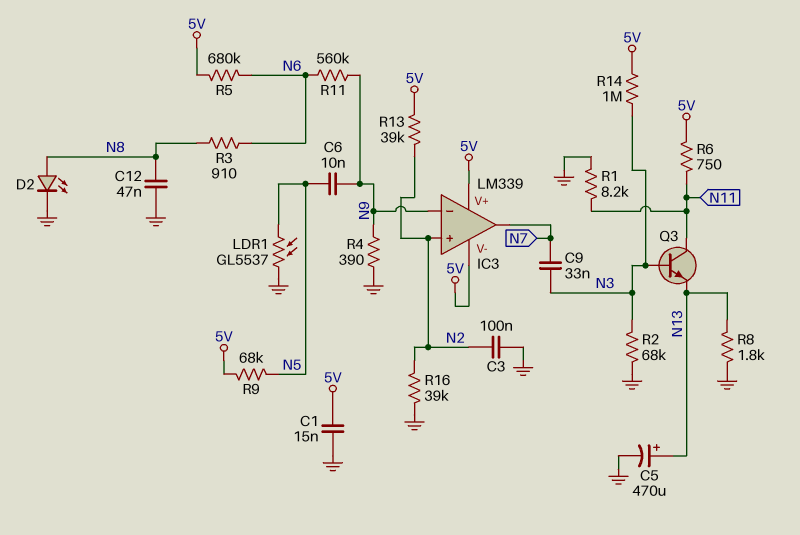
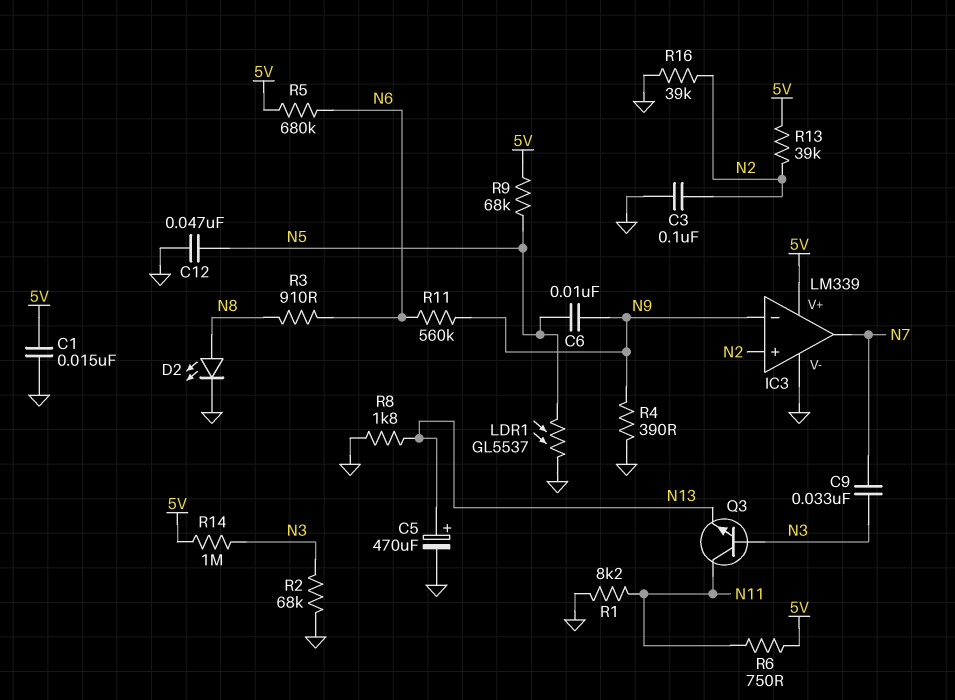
C12: 47nF (GND, N8) -> 47nF (GND, N5)
IC3 pin V-: 5V -> GND

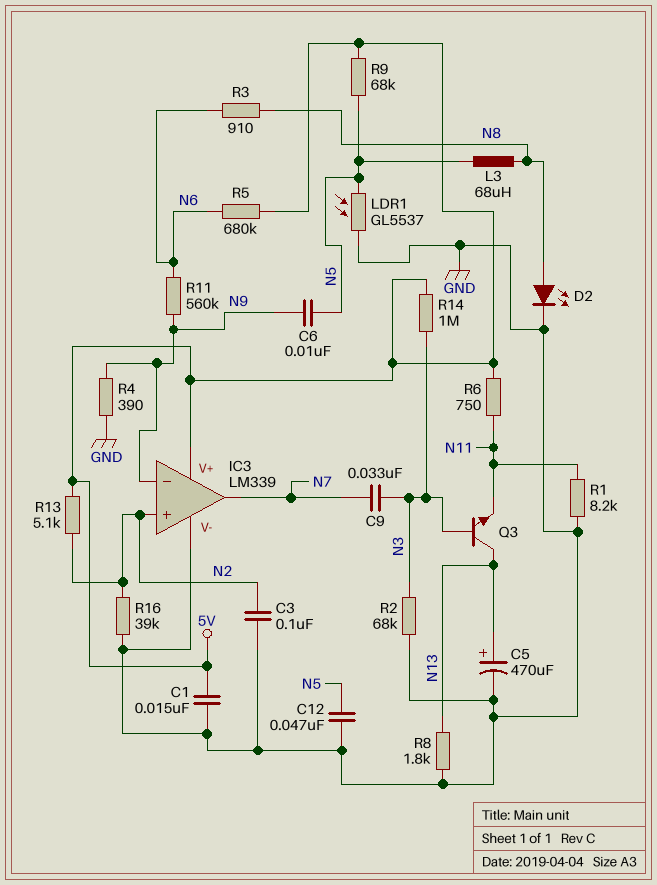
L3: none -> 68uH (N5, N8)
Q3: NPN (B N3, C N11, E N13) -> NPN (B N3, C N13, E N11)
R13: 39k (5V, N2) -> 5.1k (5V, N2)

